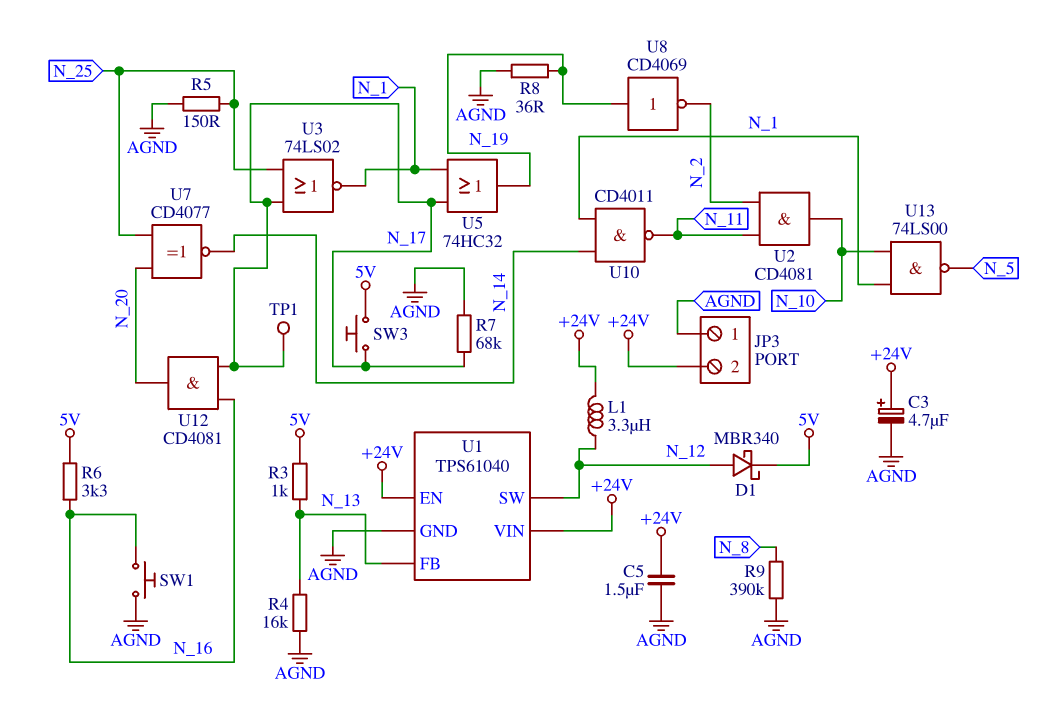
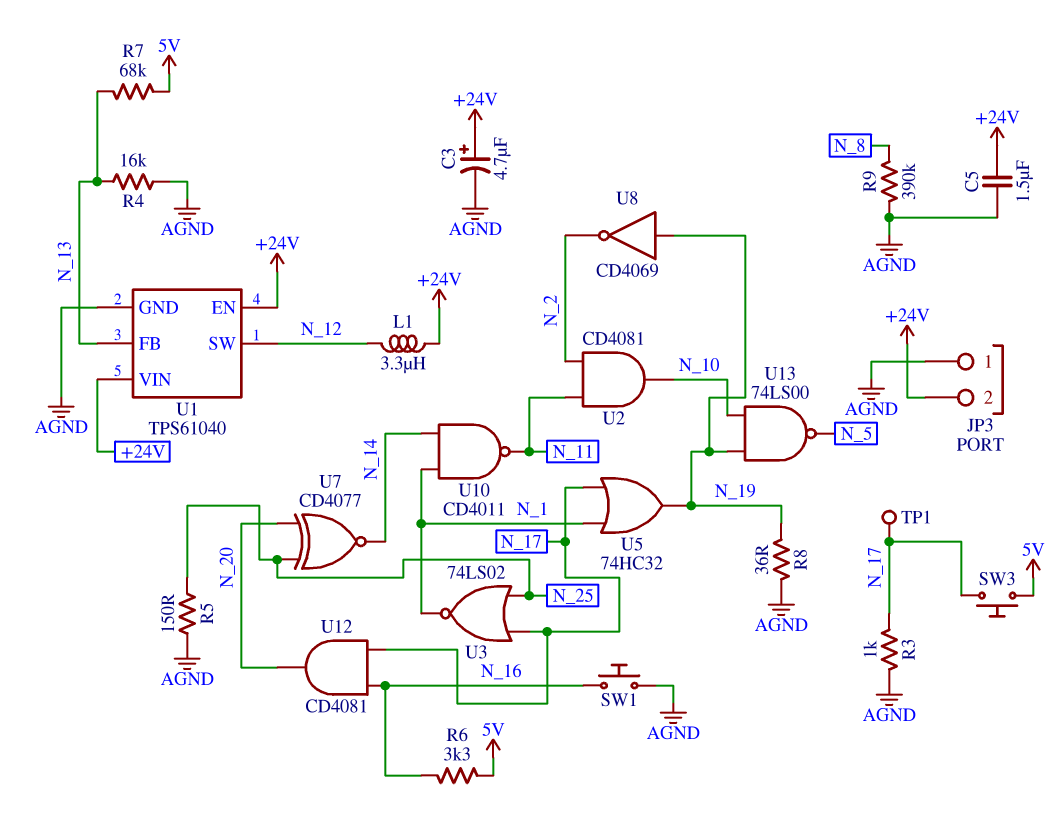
D1: schottky MBR340 (A N_12, K 5V) -> none
R3: 1k (5V, N_13) -> 1k (AGND, N_17)
R7: 68k (AGND, N_17) -> 68k (5V, N_13)
U13: NAND 74LS00 (in N_1, in N_10, out N_5) -> NAND 74LS00 (in N_10, in N_19, out N_5)

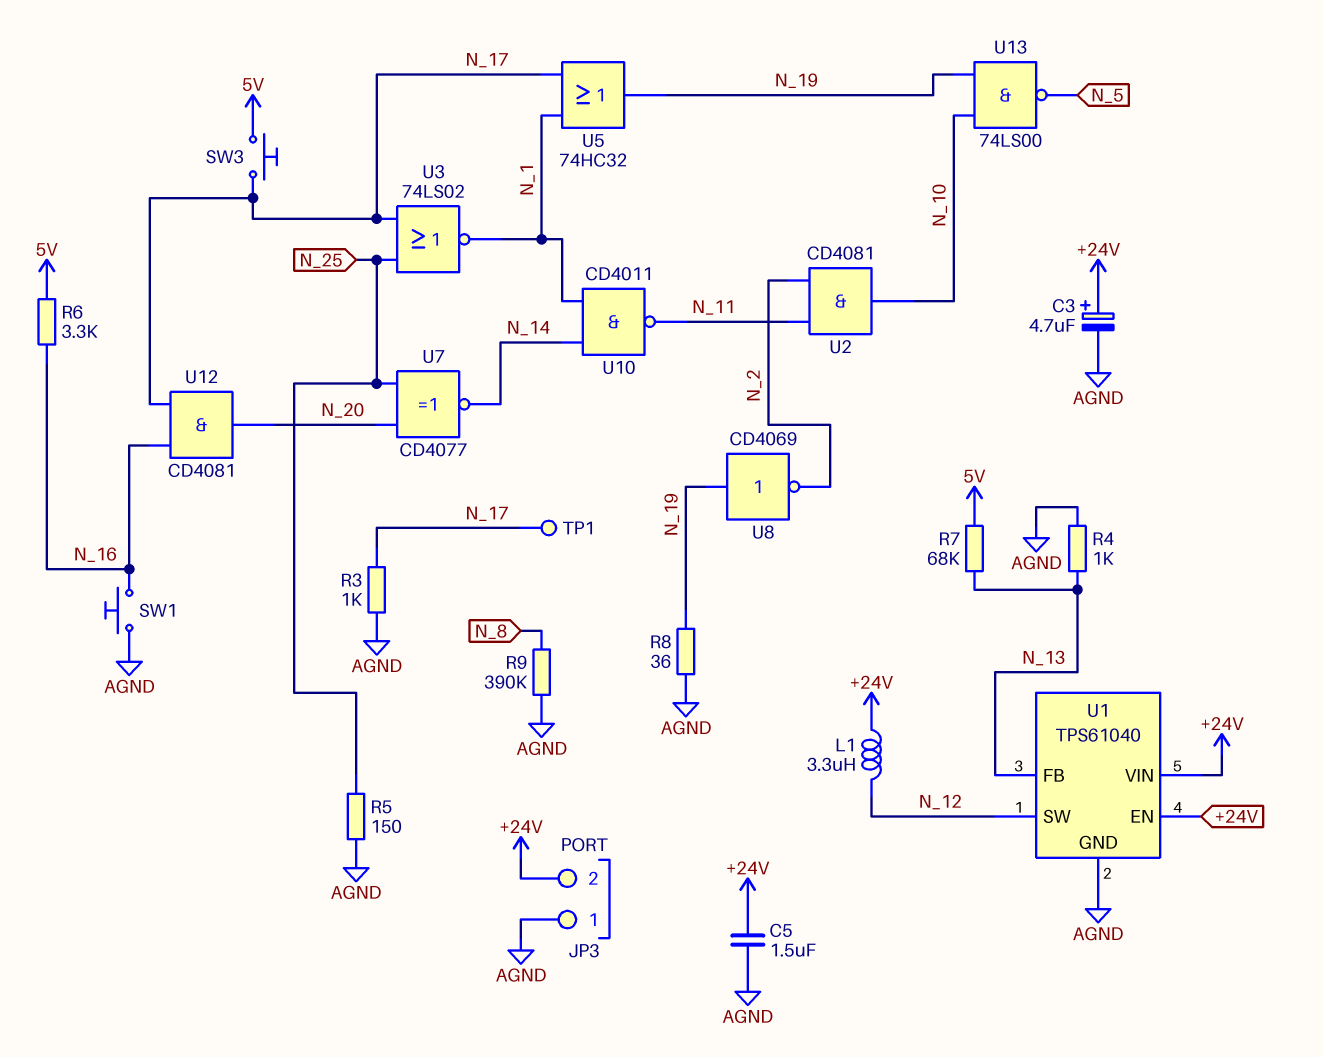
R4: 16k (AGND, N_13) -> 1k (AGND, N_13)

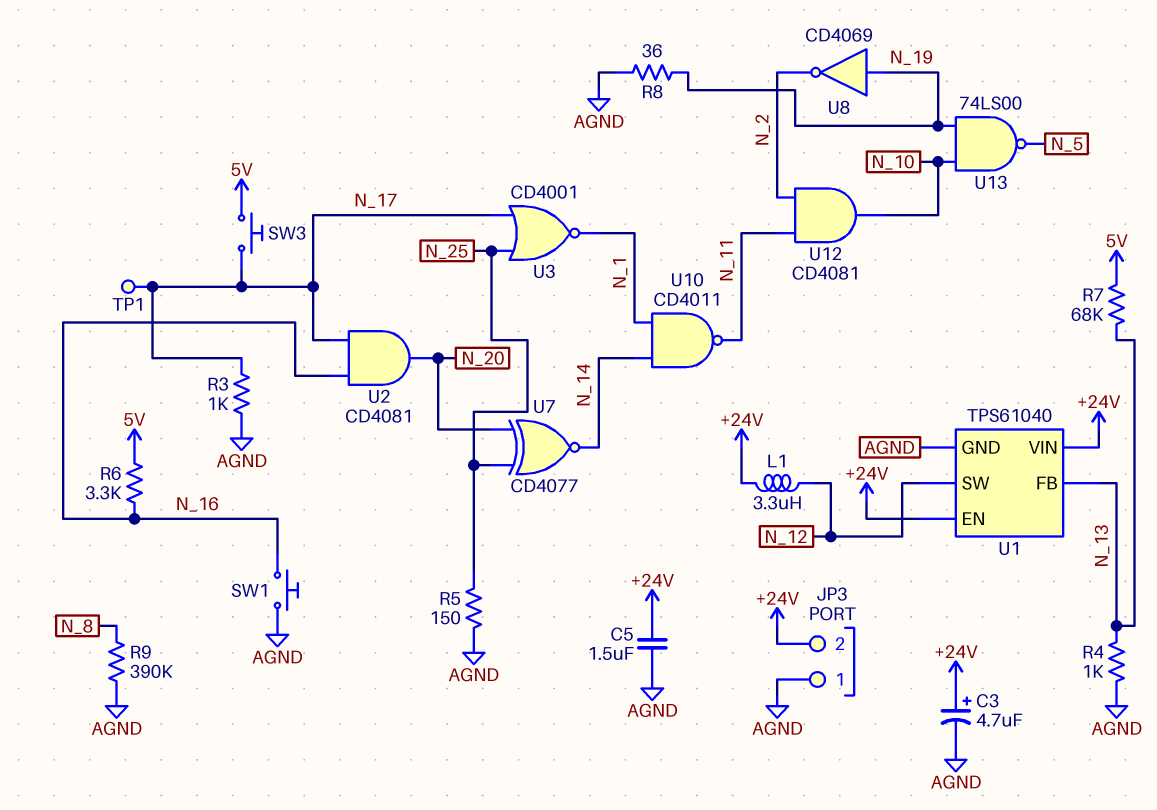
U2: AND CD4081 (in N_2, in N_11, out N_10) -> AND CD4081 (in N_16, in N_17, out N_20)
U3: NOR 74LS02 (in N_17, in N_25, out N_1) -> NOR CD4001 (in N_17, in N_25, out N_1)
U5: OR 74HC32 (in N_1, in N_17, out N_19) -> none
U12: AND CD4081 (in N_16, in N_17, out N_20) -> AND CD4081 (in N_2, in N_11, out N_10)

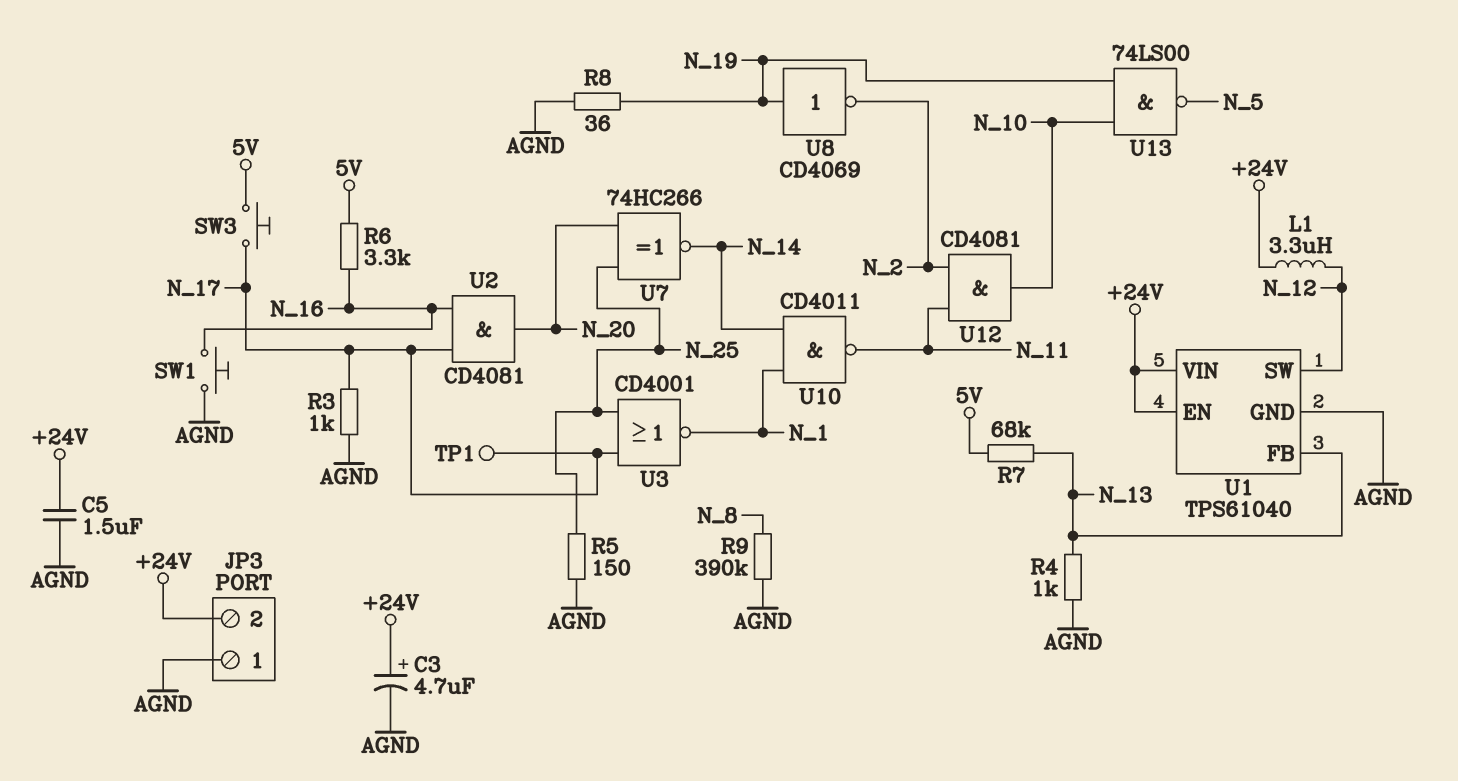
U7: XNOR CD4077 (in N_20, in N_25, out N_14) -> XNOR 74HC266 (in N_20, in N_25, out N_14)

